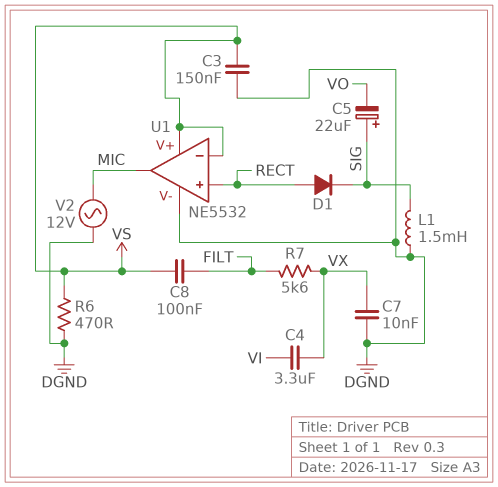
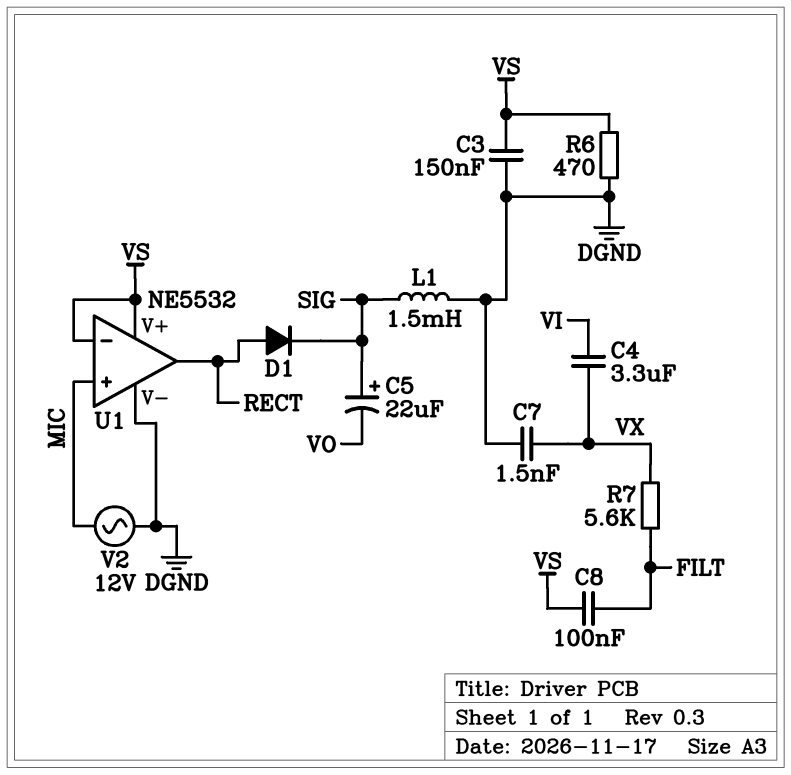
C7: 10nF (DGND, VX) -> 1.5nF (DGND, VX)
U1 pin in+: RECT -> MIC
U1 pin out: MIC -> RECT

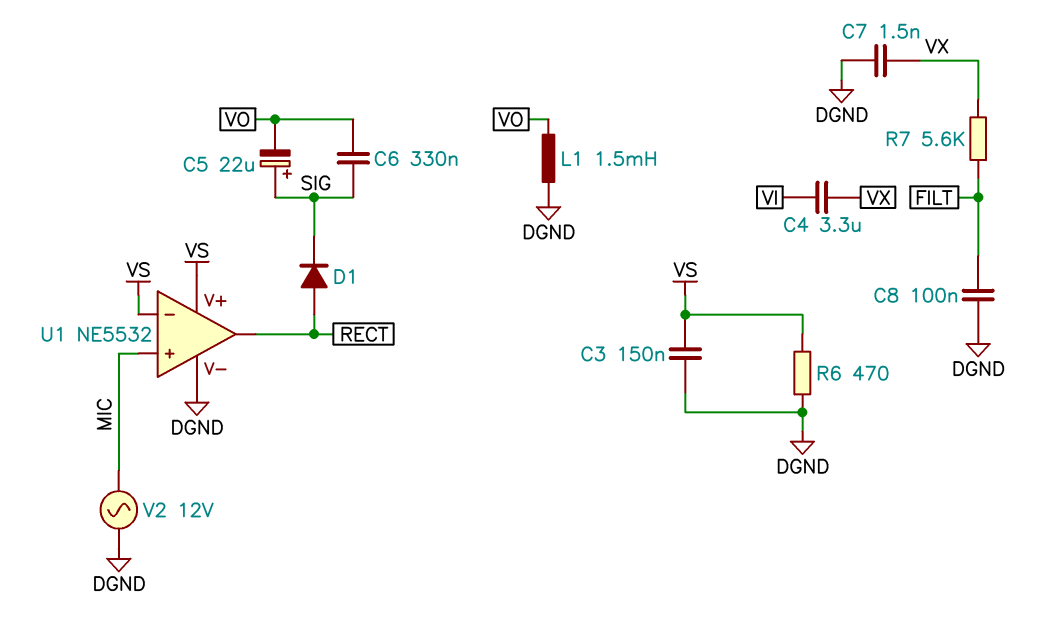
C6: none -> 330nF (SIG, VO)
C8: 100nF (FILT, VS) -> 100nF (DGND, FILT)
L1: 1.5mH (DGND, SIG) -> 1.5mH (DGND, VO)

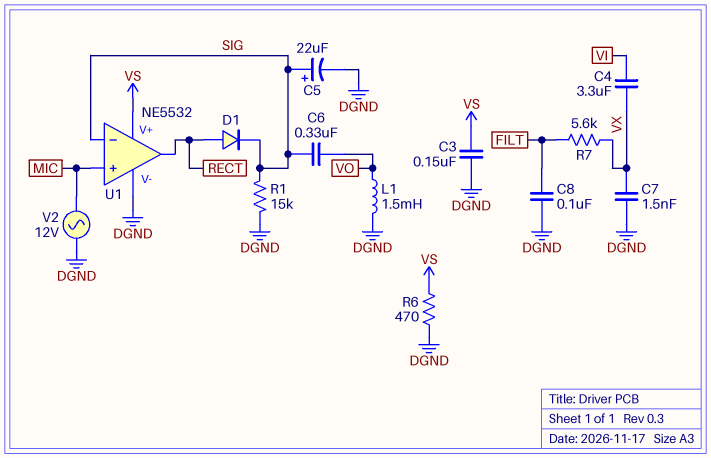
C5: 22uF (plus SIG, minus VO) -> 22uF (plus SIG, minus DGND)
R1: none -> 15k (DGND, SIG)
U1 pin in-: VS -> SIG

